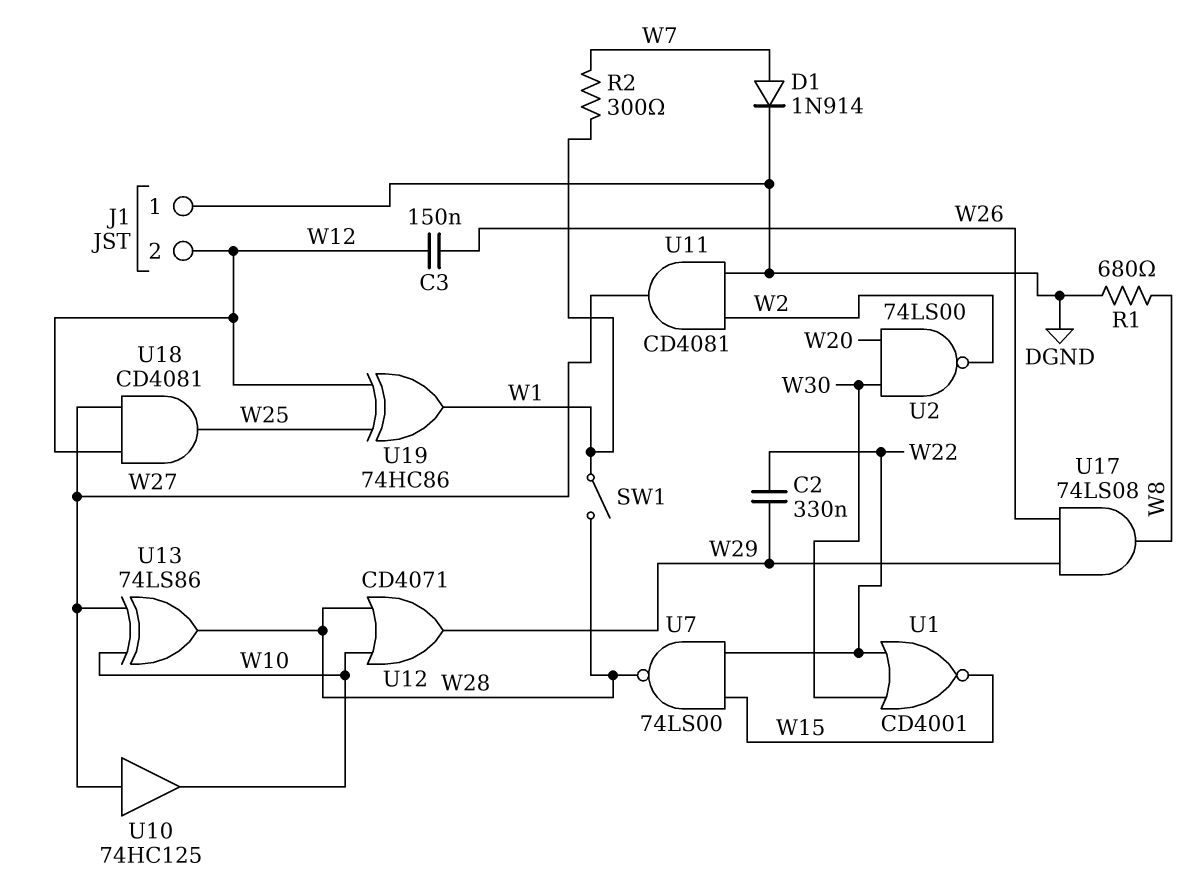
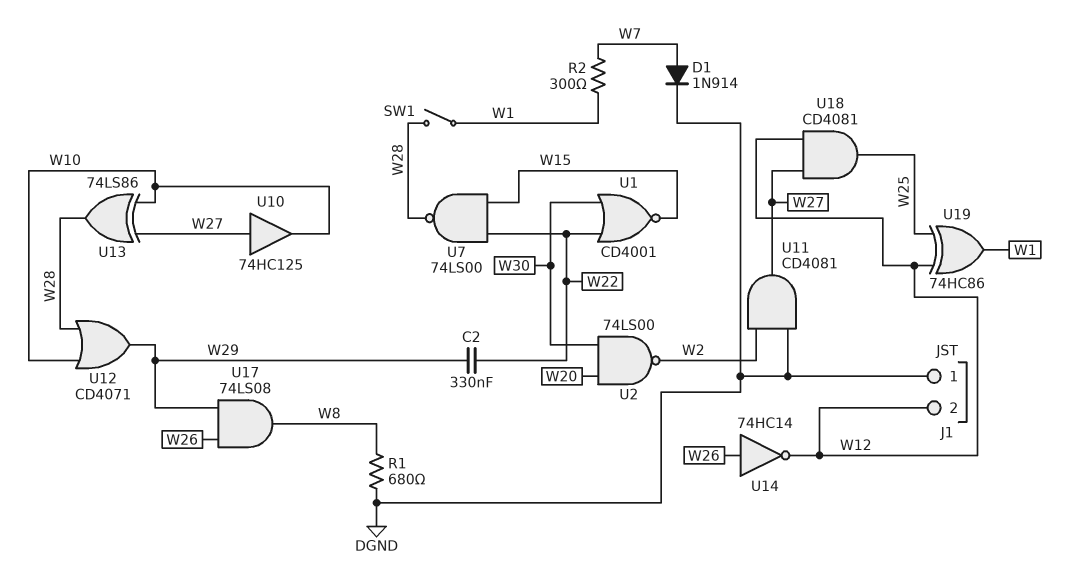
C3: 150nF (W12, W26) -> none
U14: none -> NOT 74HC14 (in W26, out W12)

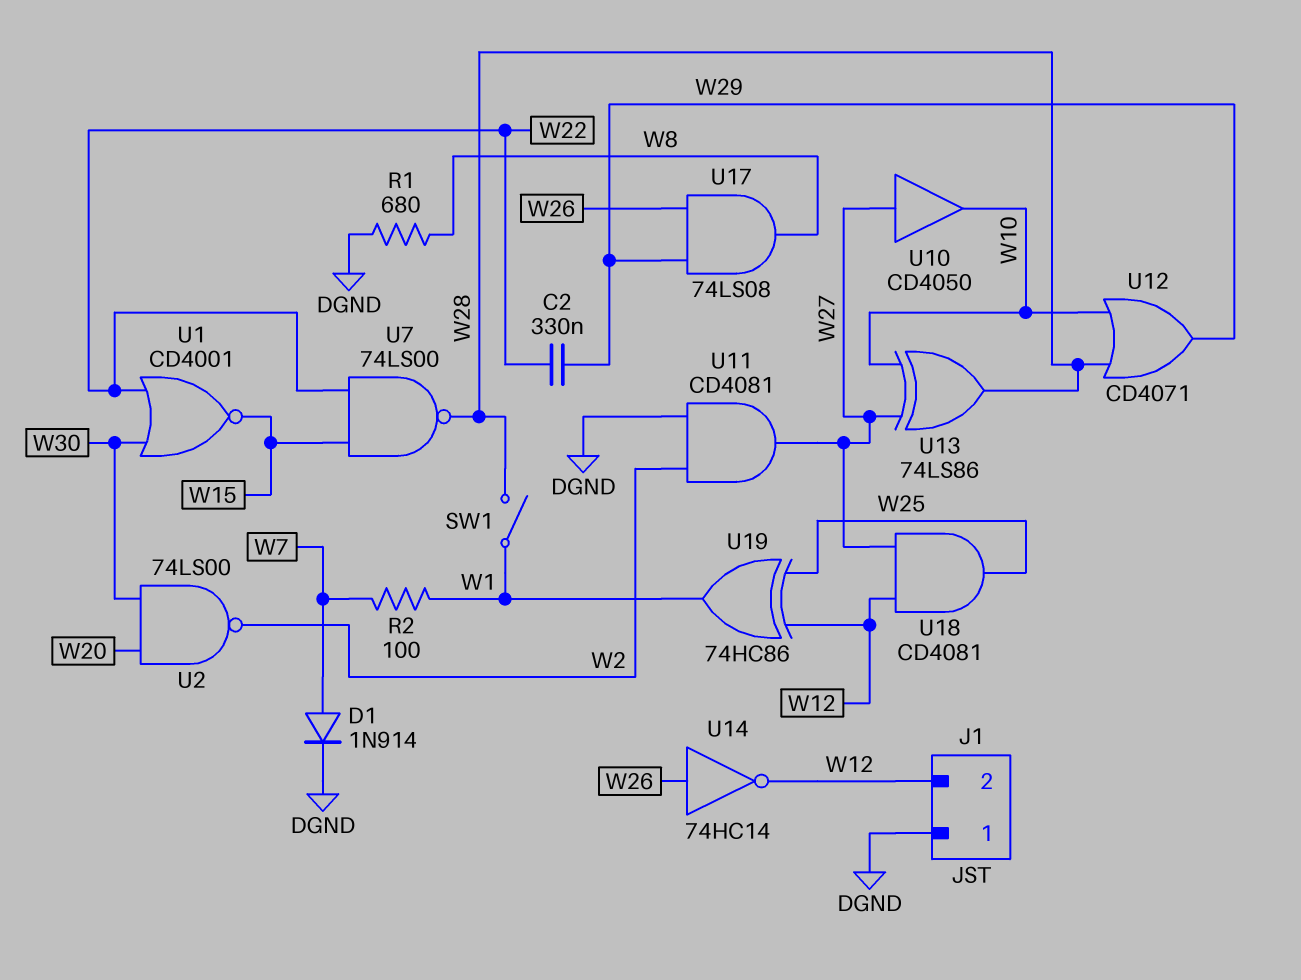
R2: 300 (W1, W7) -> 100 (W1, W7)
U10: buffer 74HC125 (in W27, out W10) -> buffer CD4050 (in W27, out W10)

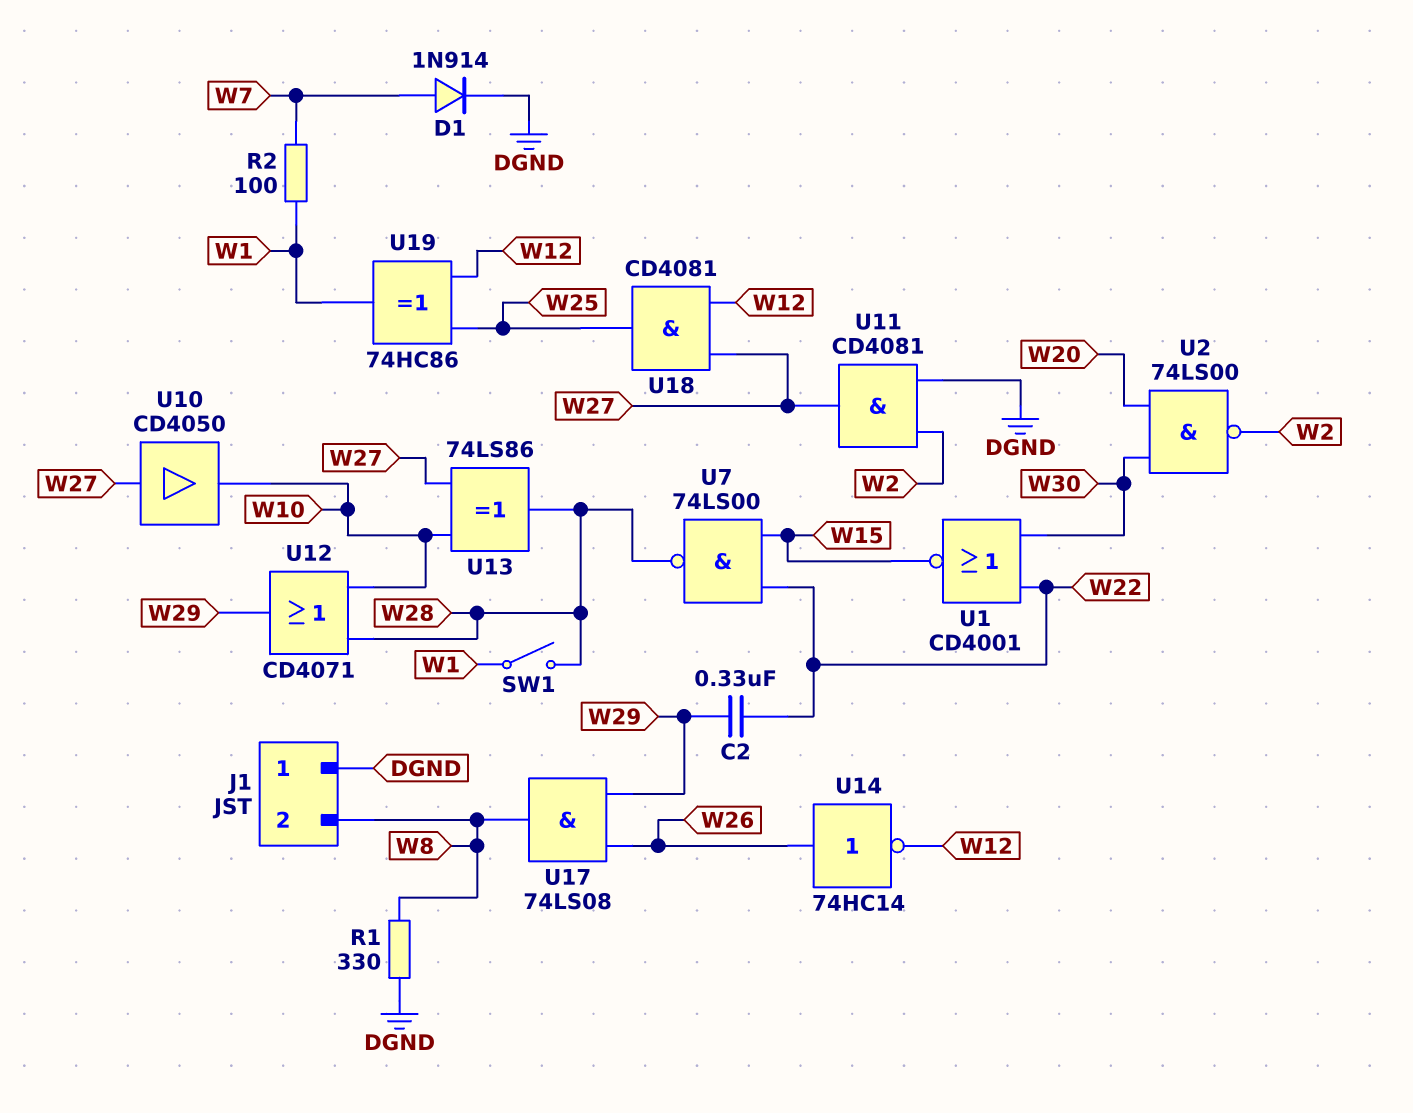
J1 pin 2: W12 -> W8
R1: 680 (DGND, W8) -> 330 (DGND, W8)

